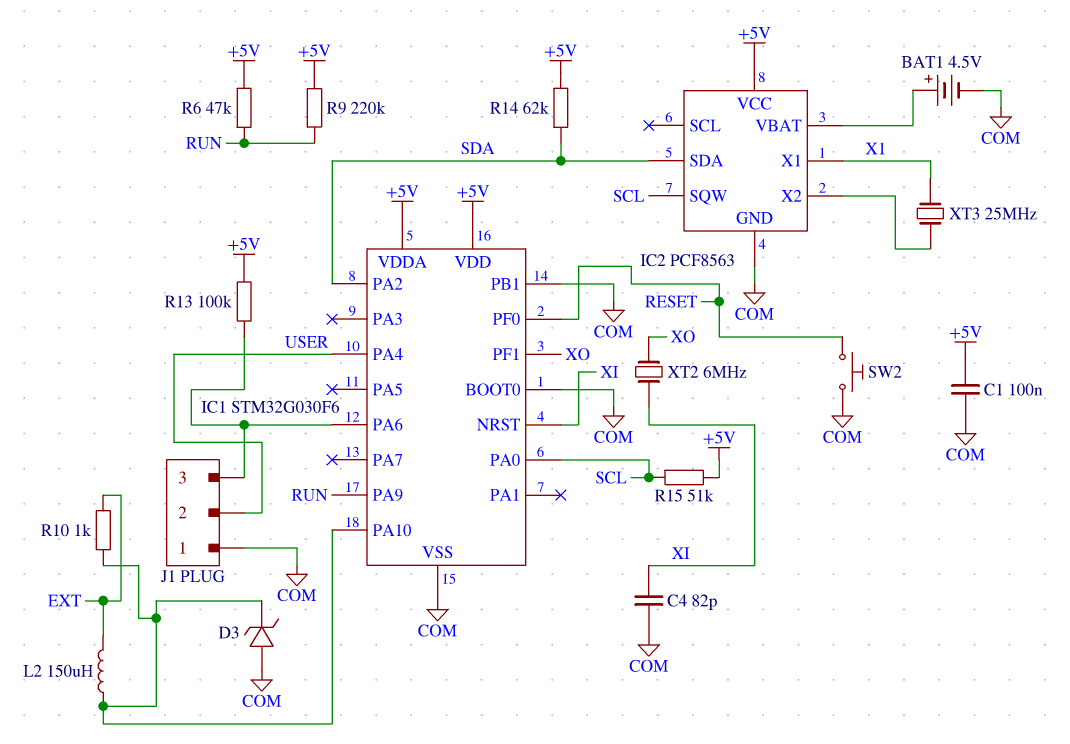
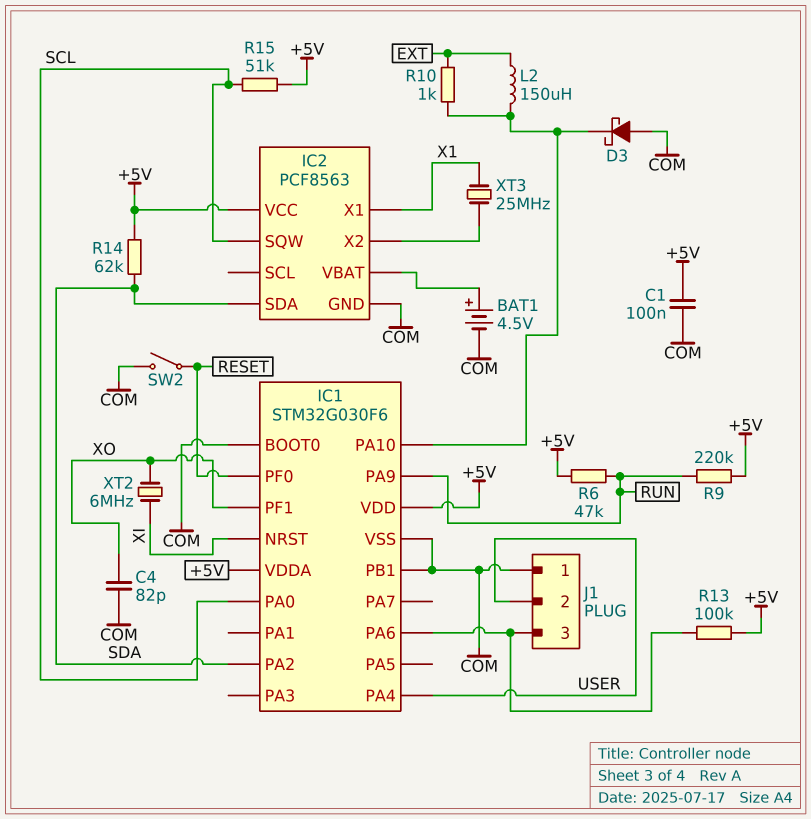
C4: 82pF (COM, XI) -> 82pF (COM, XO)
D3: zener (A COM, K IC1/PA10) -> schottky (A COM, K IC1/PA10)
SW2: button (COM, RESET) -> switch (COM, RESET)

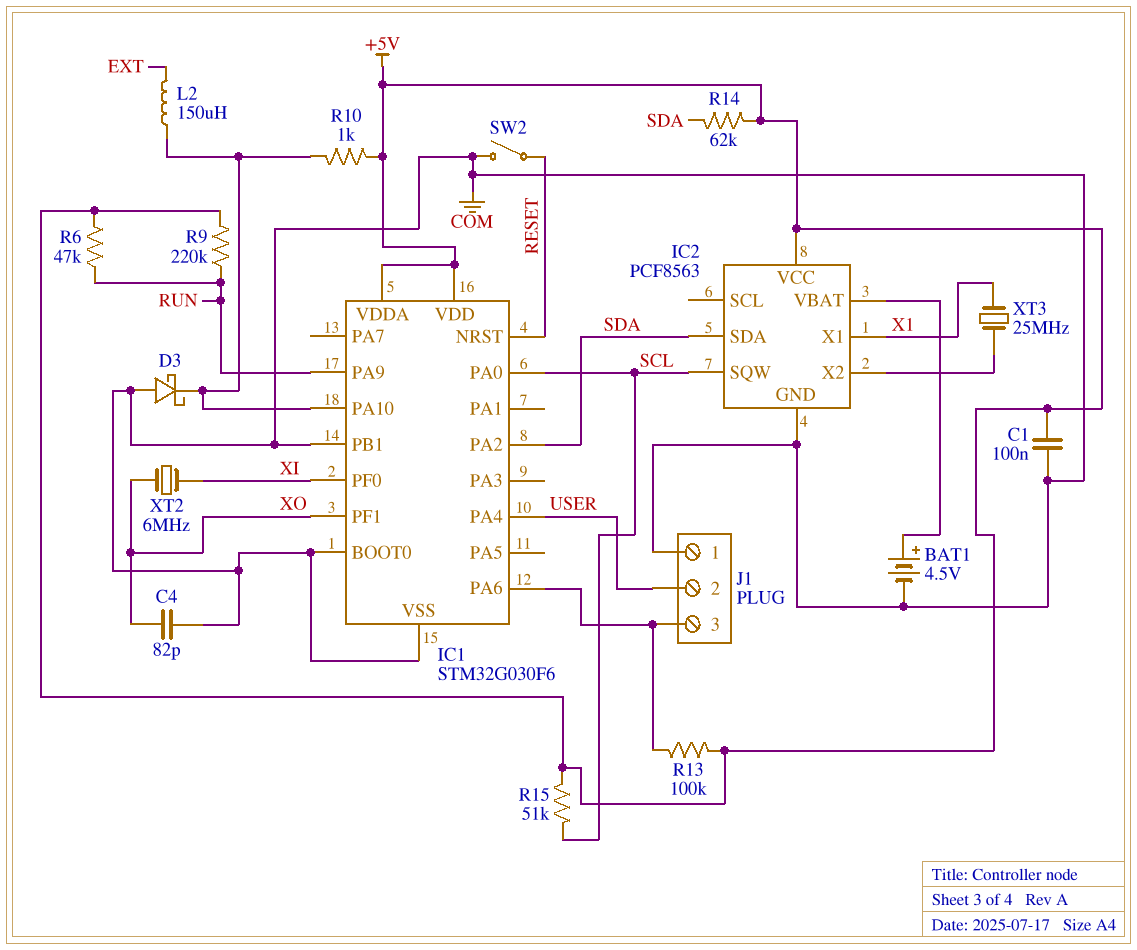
IC1 pin NRST: XI -> RESET
IC1 pin PF0: RESET -> XI
R10: 1k (EXT, IC1/PA10) -> 1k (+5V, IC1/PA10)

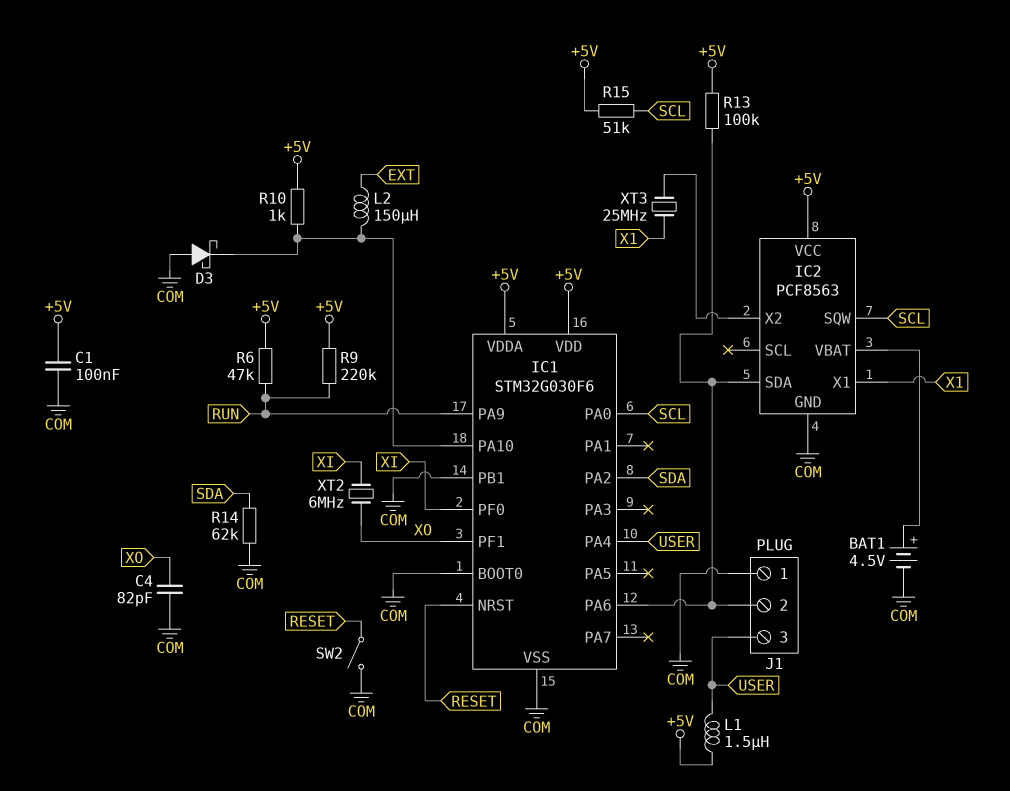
IC2 pin SDA: SDA -> IC1/PA6
J1 pin 2: USER -> IC1/PA6
J1 pin 3: IC1/PA6 -> USER
L1: none -> 1.5uH (+5V, USER)
R14: 62k (+5V, SDA) -> 62k (COM, SDA)

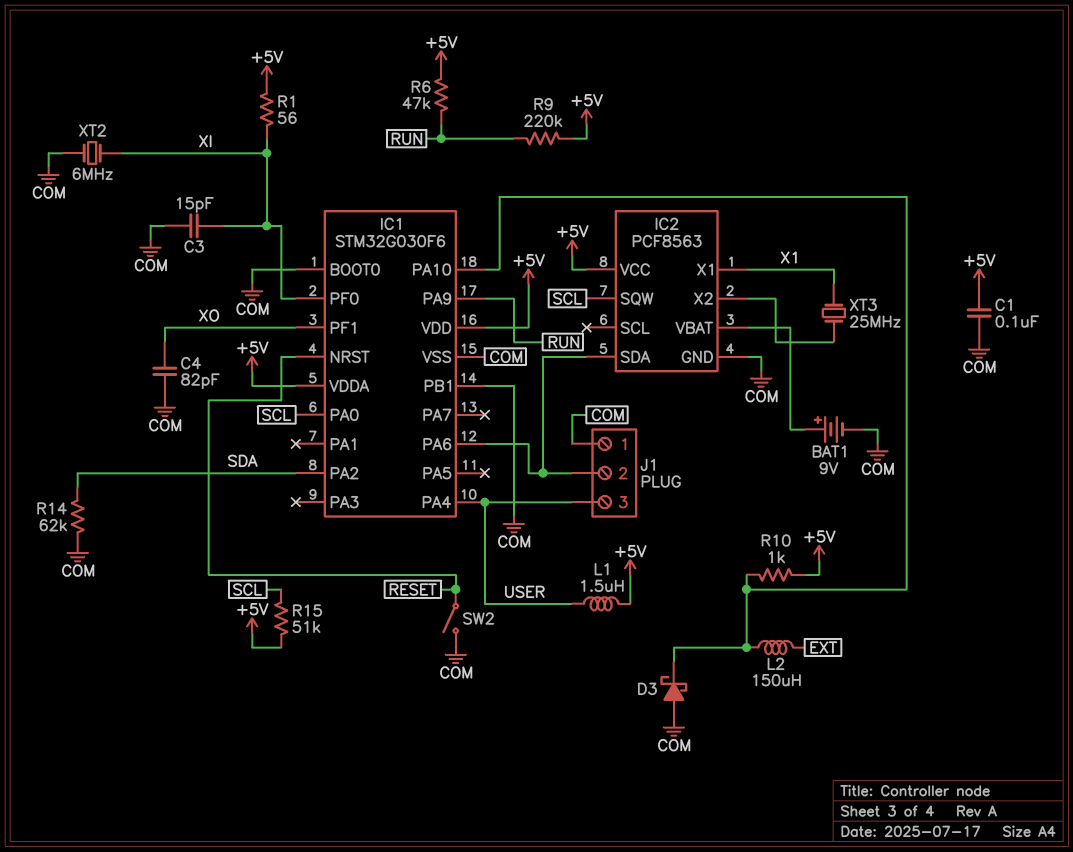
BAT1: 4.5V (plus IC2/VBAT, minus COM) -> 9V (plus IC2/VBAT, minus COM)
C3: none -> 15pF (COM, XI)
R1: none -> 56 (+5V, XI)
R13: 100k (+5V, IC1/PA6) -> none
XT2: 6MHz (XI, XO) -> 6MHz (COM, XI)

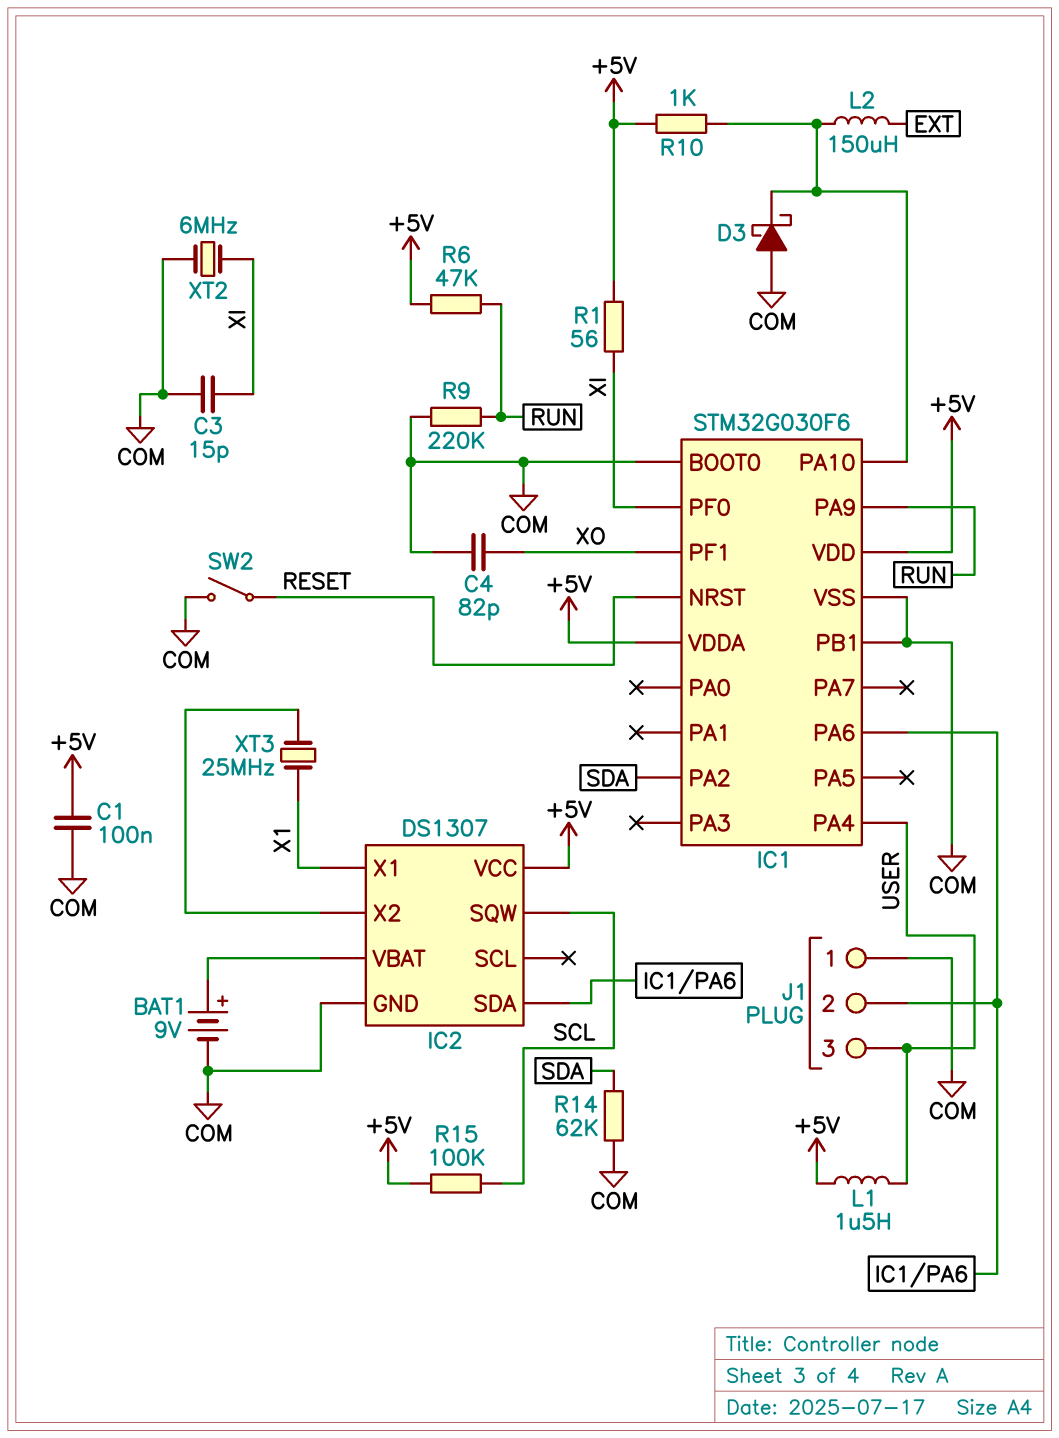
IC1 pin PA0: SCL -> none
IC2: PCF8563 -> DS1307
R9: 220k (+5V, RUN) -> 220k (COM, RUN)
R15: 51k (+5V, SCL) -> 100k (+5V, SCL)

